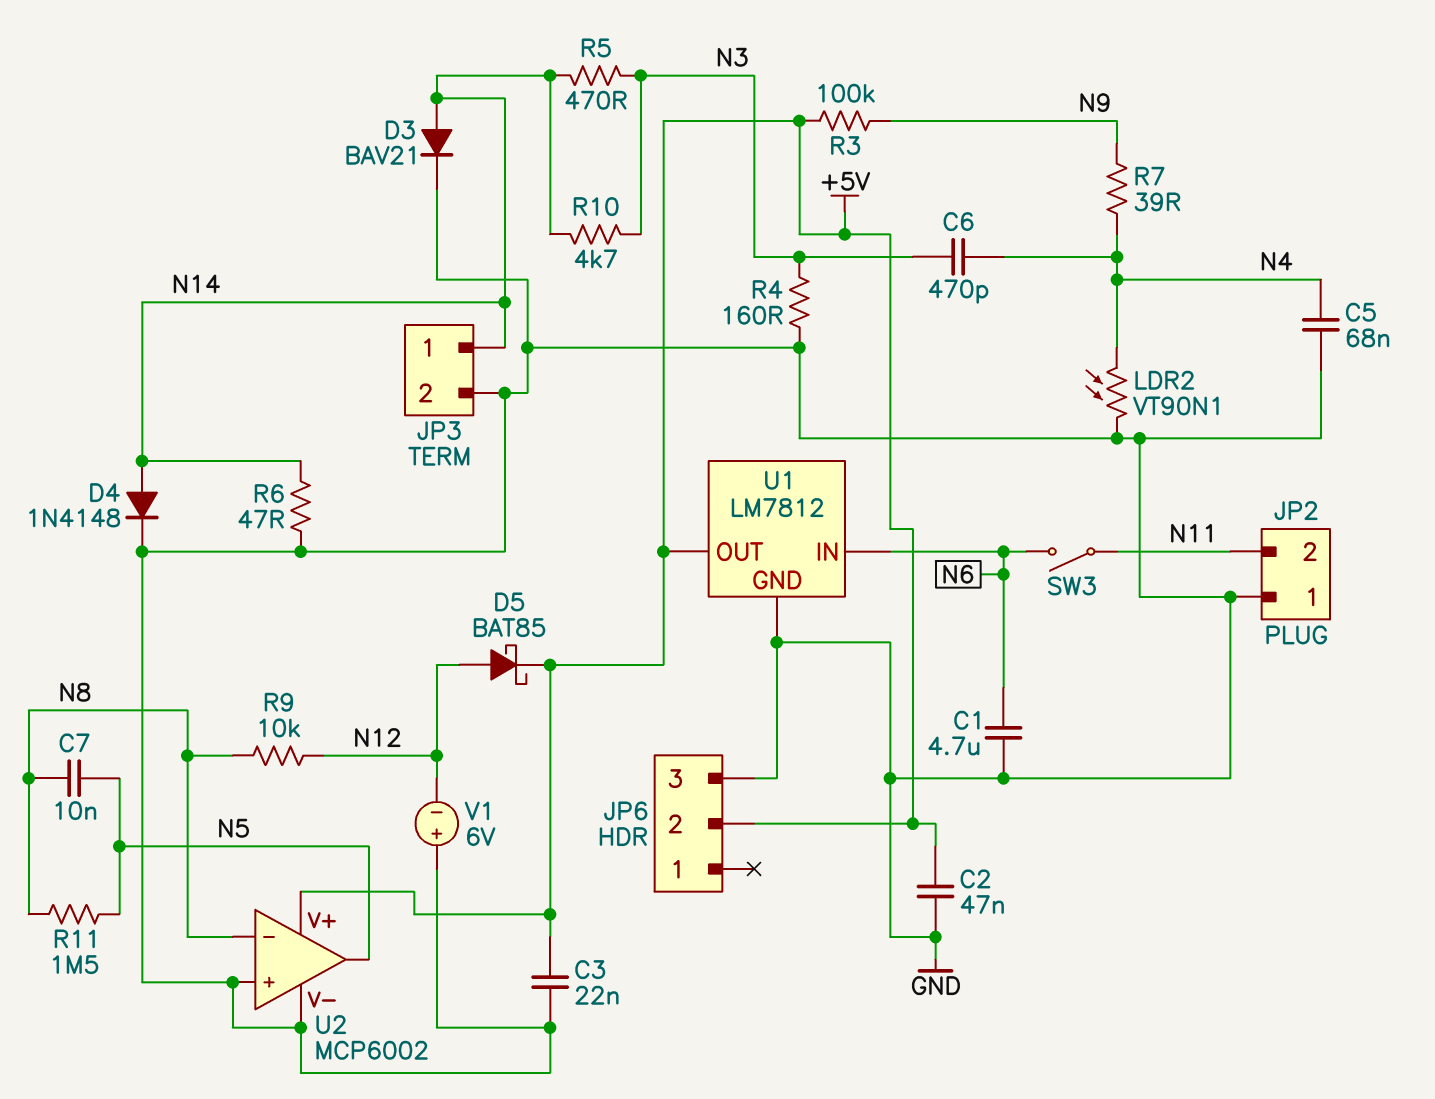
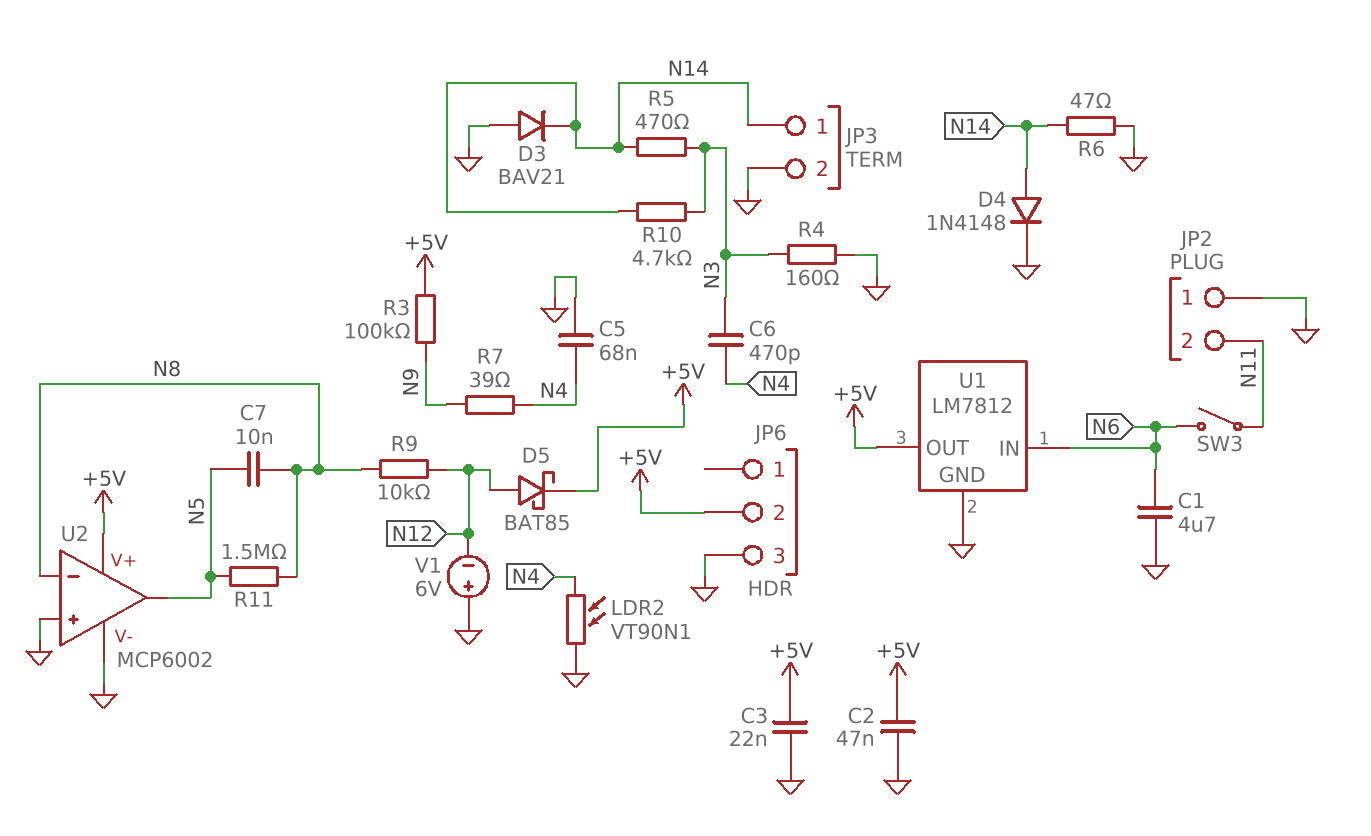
D3: diode BAV21 (A N14, K GND) -> diode BAV21 (A GND, K N14)

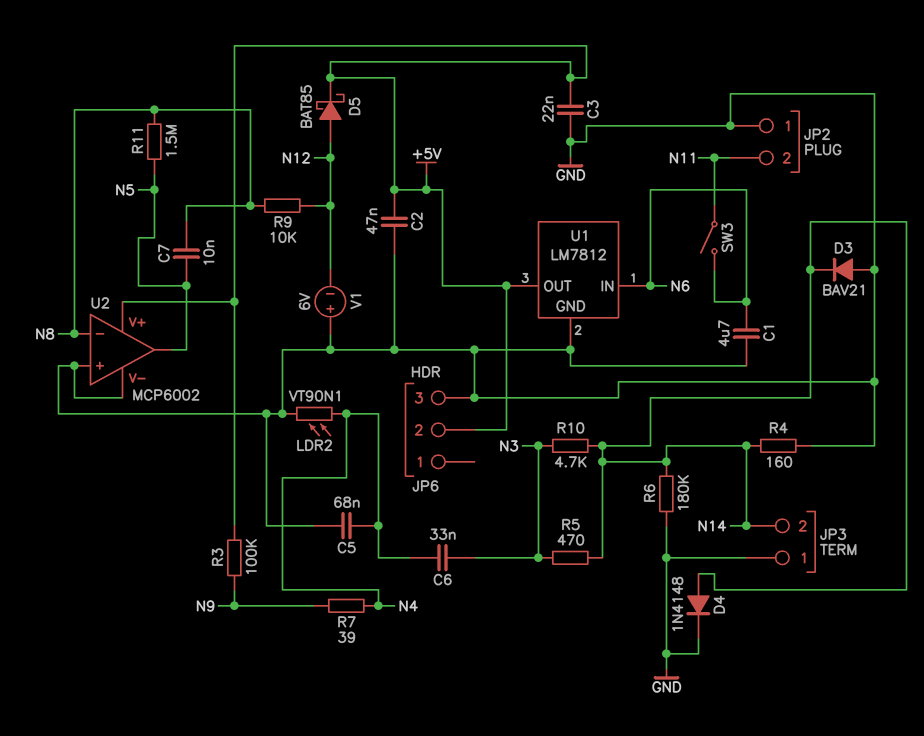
C6: 470pF (N3, N4) -> 33nF (N3, N4)
JP3 pin 1: N14 -> GND
JP3 pin 2: GND -> N14
R4: 160 (GND, N3) -> 160 (GND, N14)
R6: 47 (GND, N14) -> 180k (GND, N14)

